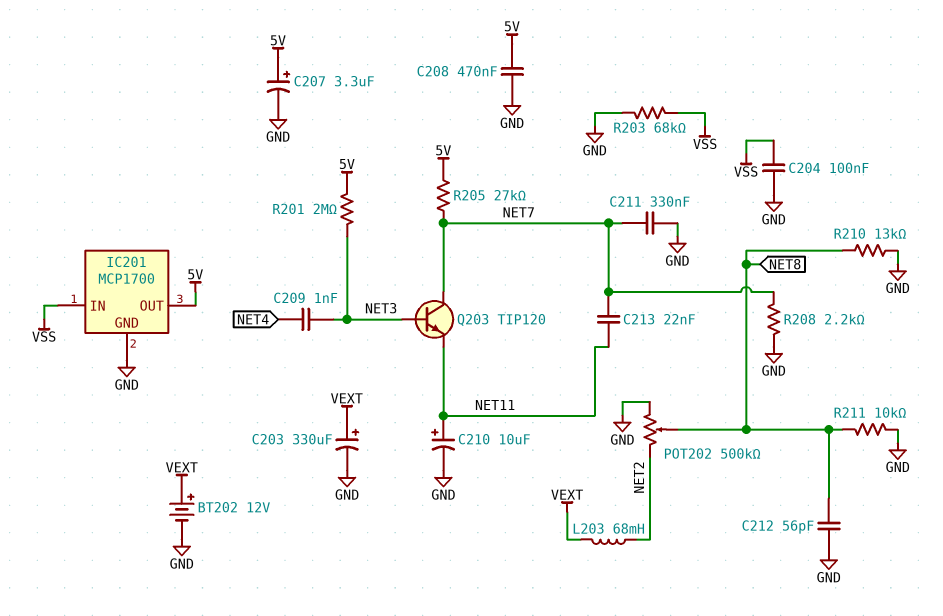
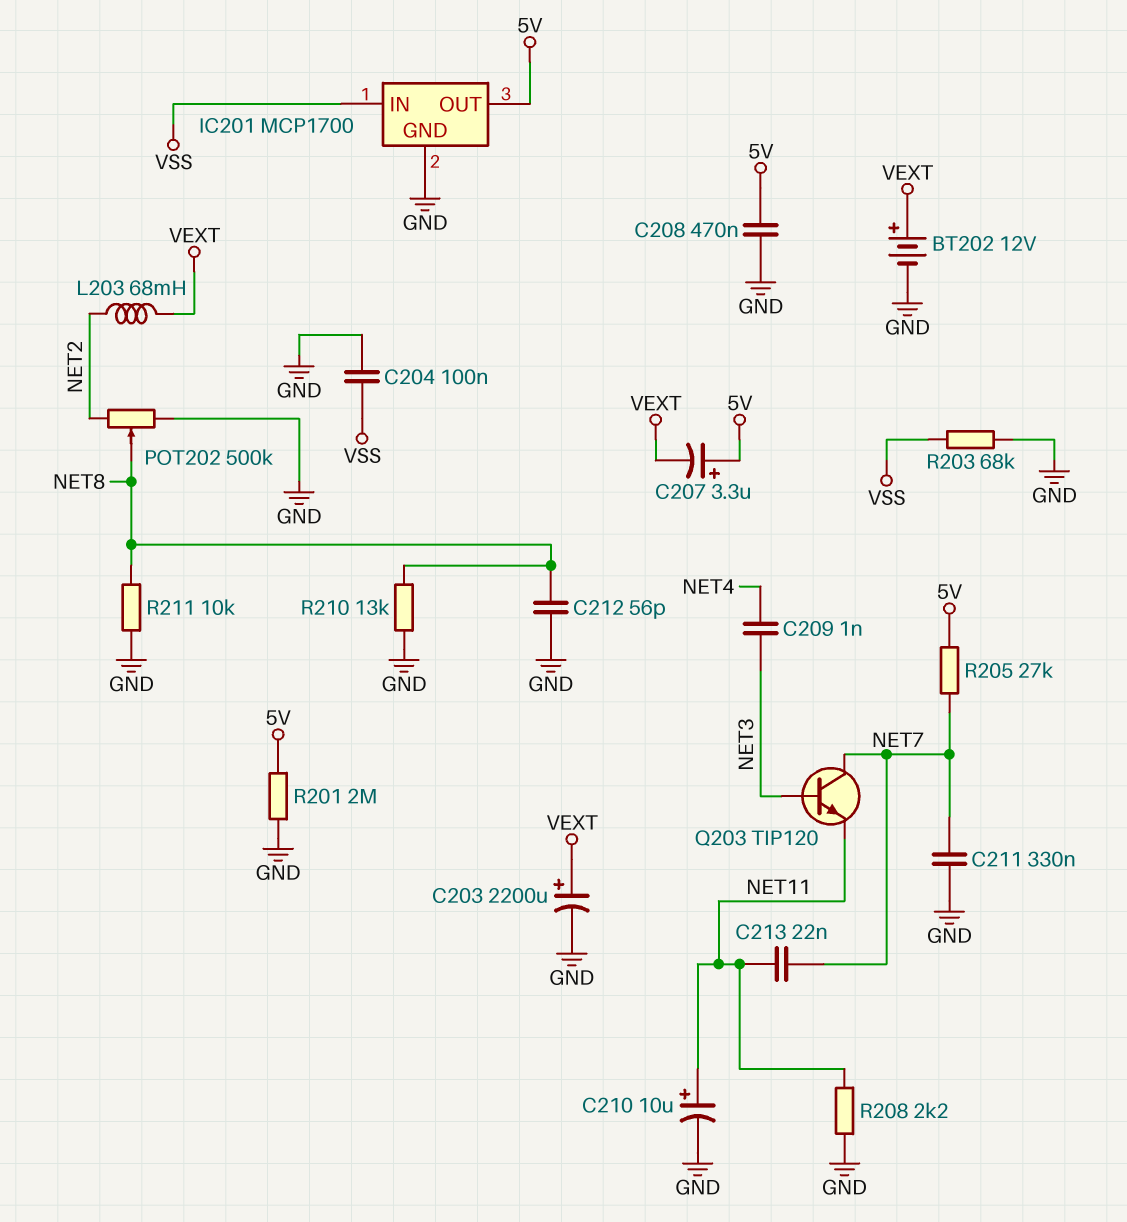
C203: 330uF (plus VEXT, minus GND) -> 2200uF (plus VEXT, minus GND)
C207: 3.3uF (plus 5V, minus GND) -> 3.3uF (plus 5V, minus VEXT)
R201: 2M (5V, NET3) -> 2M (5V, GND)
R208: 2.2k (GND, NET7) -> 2.2k (GND, NET11)

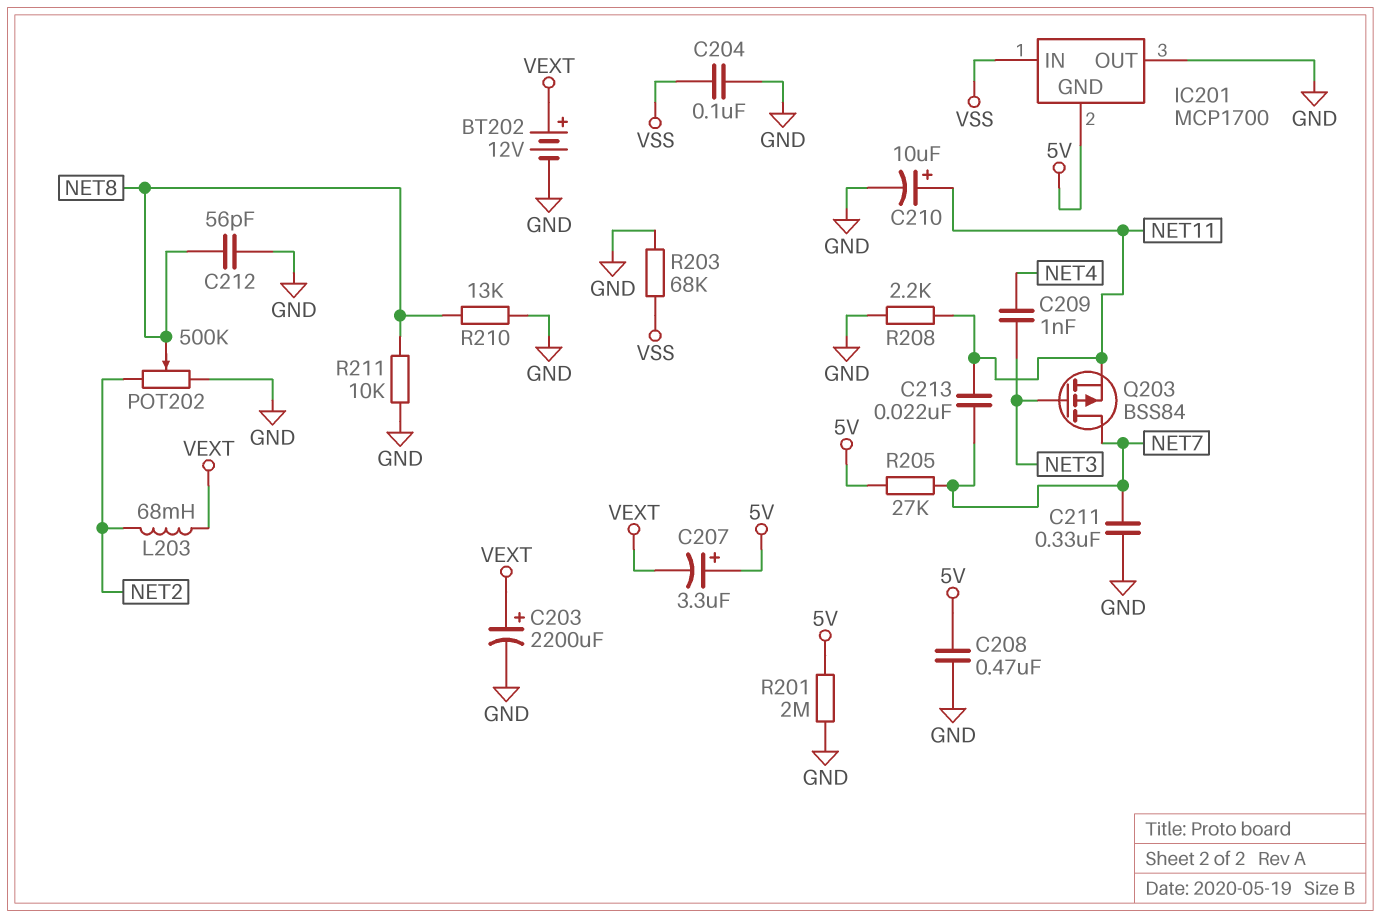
IC201 pin GND: GND -> 5V
IC201 pin OUT: 5V -> GND
Q203: NPN TIP120 (B NET3, C NET7, E NET11) -> PMOS BSS84 (G NET3, D NET7, S NET11)

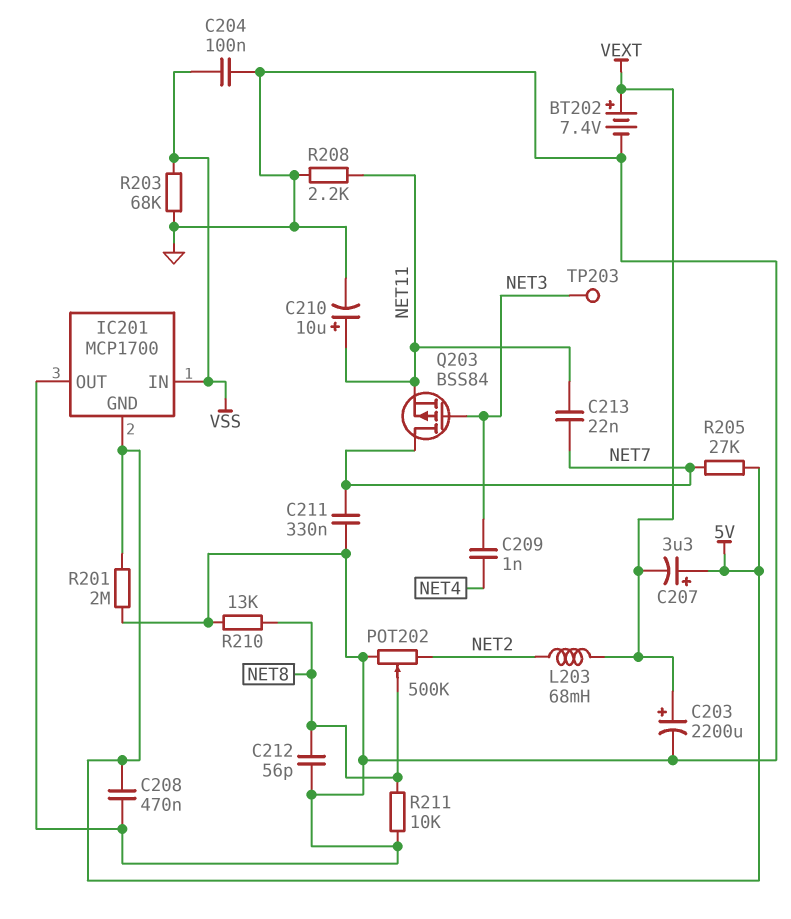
BT202: 12V (plus VEXT, minus GND) -> 7.4V (plus VEXT, minus GND)
TP203: none -> test point (NET3)

